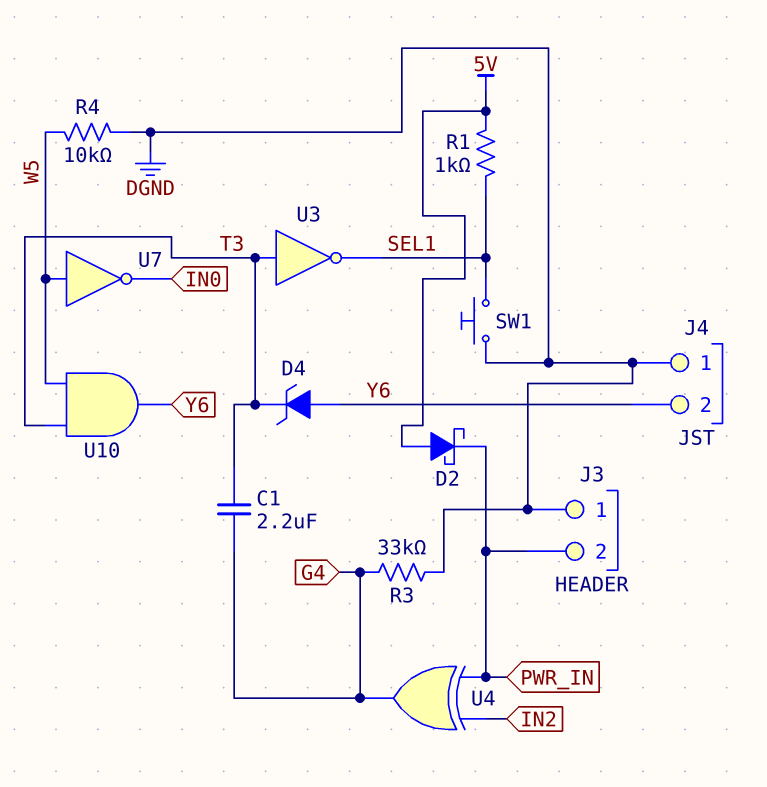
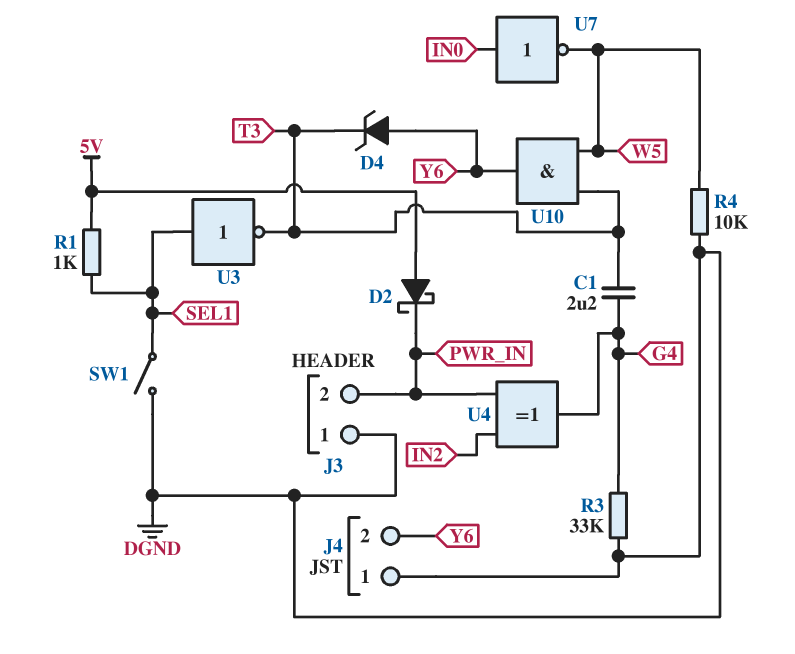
SW1: button (DGND, SEL1) -> switch (DGND, SEL1)
U3: NOT (in T3, out SEL1) -> NOT (in SEL1, out T3)
U7: NOT (in W5, out IN0) -> NOT (in IN0, out W5)

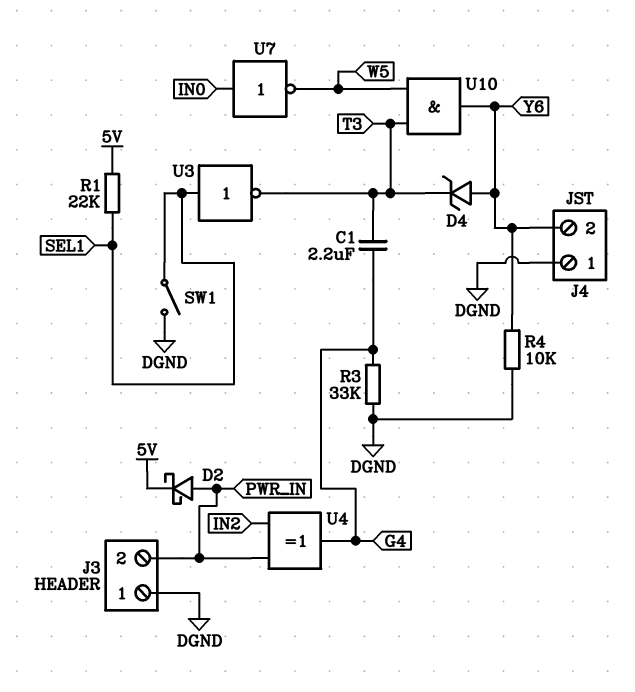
D2: schottky (A 5V, K PWR_IN) -> schottky (A PWR_IN, K 5V)
R1: 1k (5V, SEL1) -> 22k (5V, SEL1)
R4: 10k (DGND, W5) -> 10k (DGND, Y6)

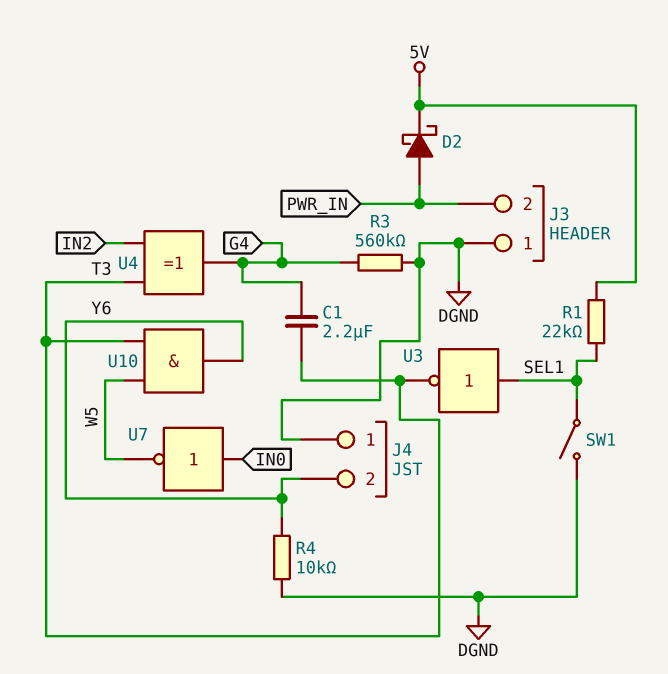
D4: zener (A Y6, K T3) -> none
R3: 33k (DGND, G4) -> 560k (DGND, G4)
U4: XOR (in IN2, in PWR_IN, out G4) -> XOR (in IN2, in T3, out G4)

